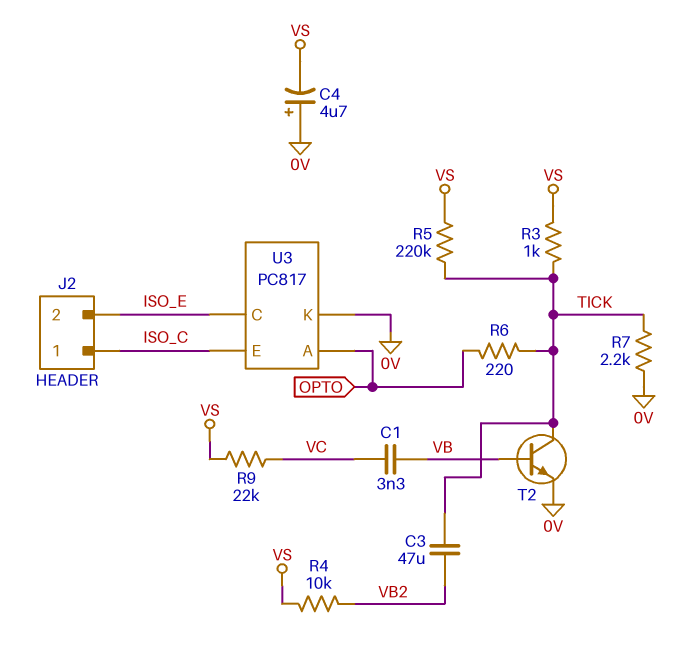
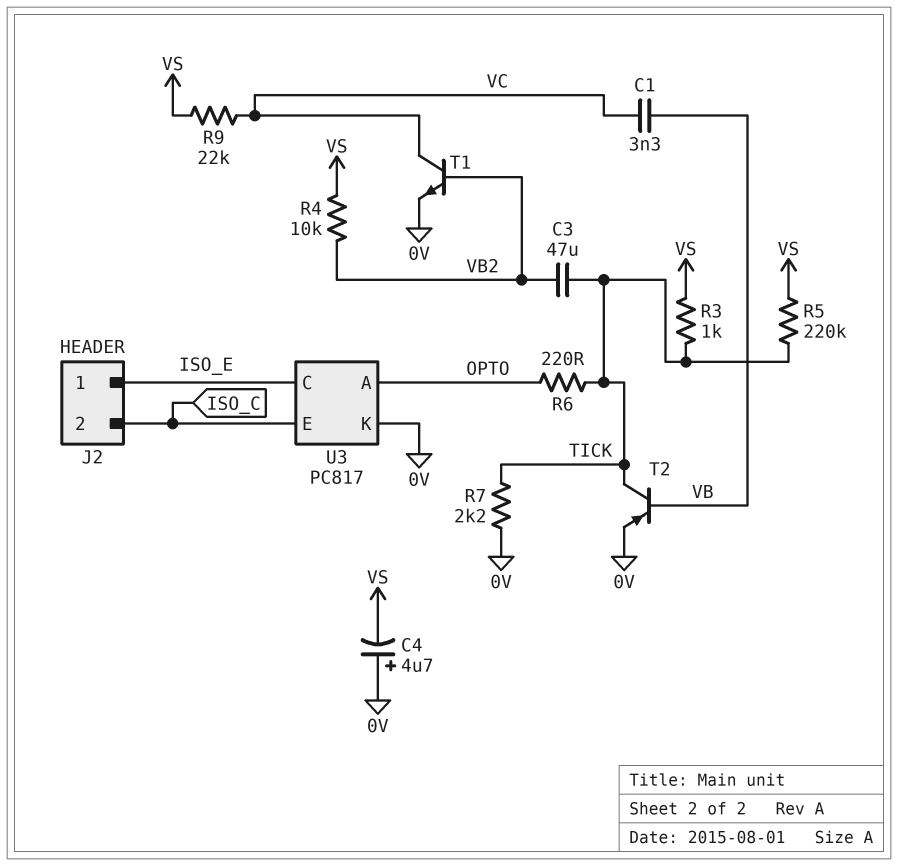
J2 pin 1: ISO_C -> ISO_E
J2 pin 2: ISO_E -> ISO_C
T1: none -> NPN (B VB2, C VC, E 0V)
T2: NPN (B VB, C TICK, E 0V) -> PNP (B VB, C TICK, E 0V)

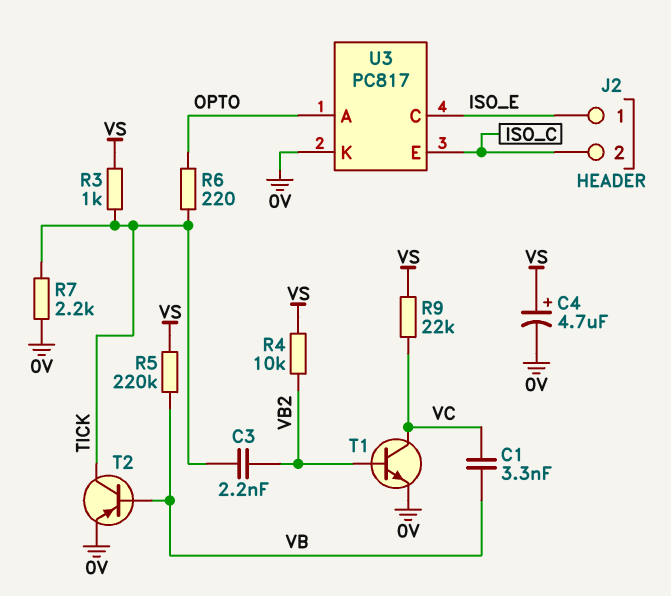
C3: 47uF (TICK, VB2) -> 2.2nF (TICK, VB2)
C4: 4.7uF (plus 0V, minus VS) -> 4.7uF (plus VS, minus 0V)
R5: 220k (TICK, VS) -> 220k (VB, VS)

